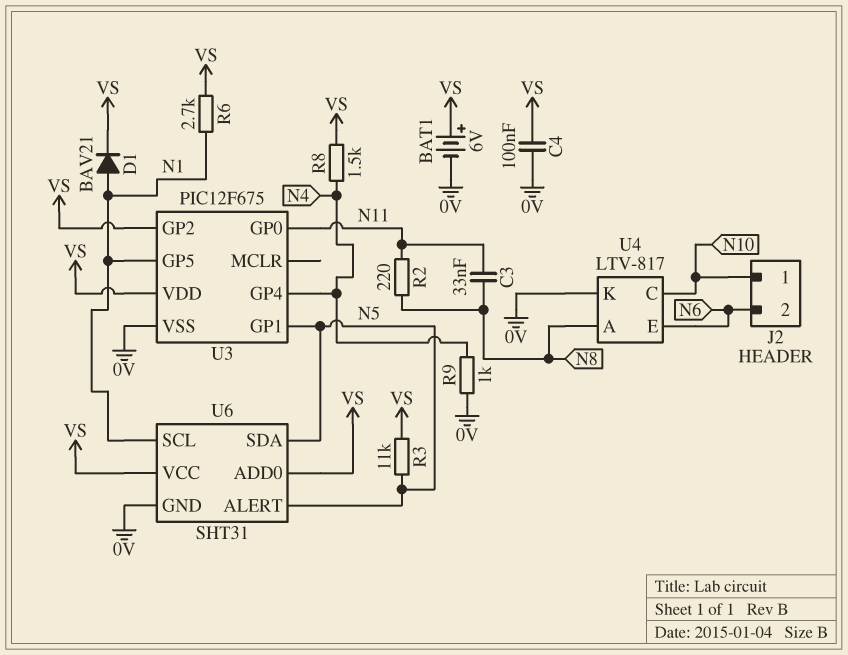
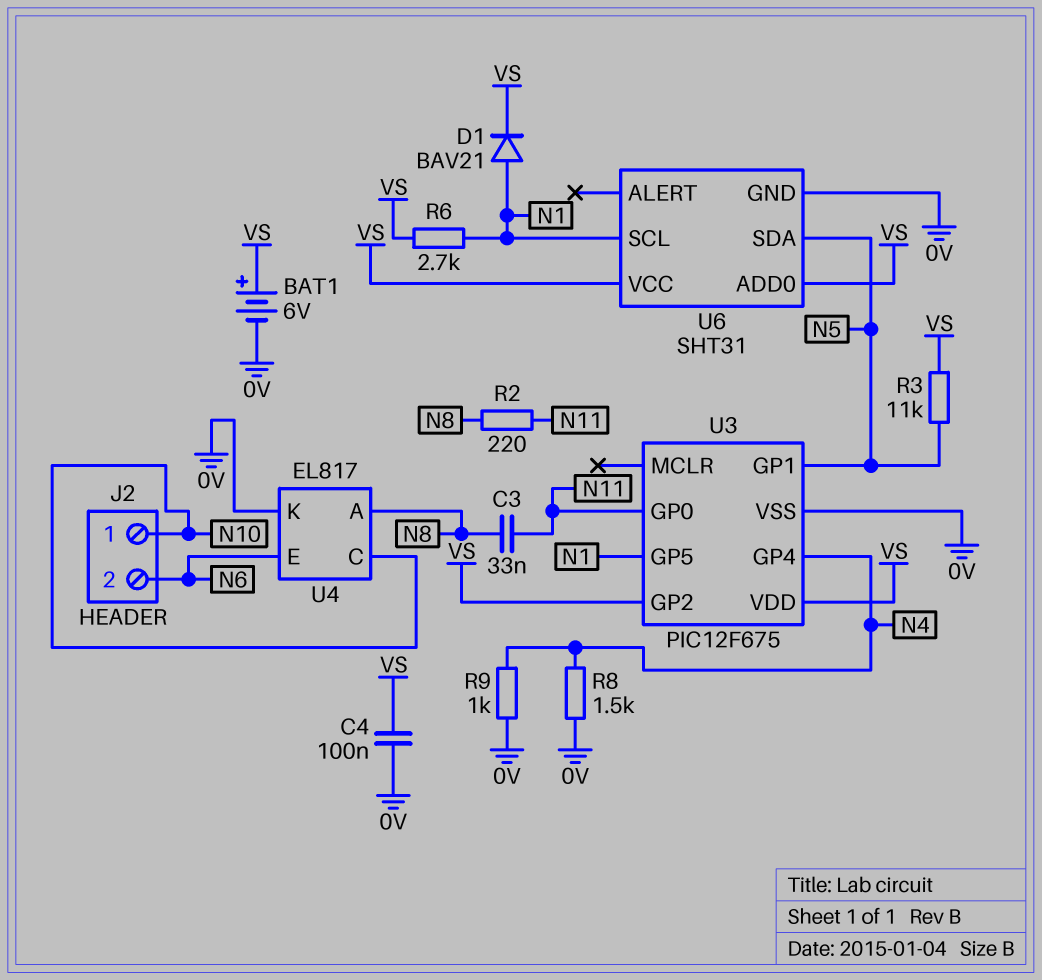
R8: 1.5k (N4, VS) -> 1.5k (0V, N4)
U4: LTV-817 -> EL817
U6 pin ALERT: N5 -> none

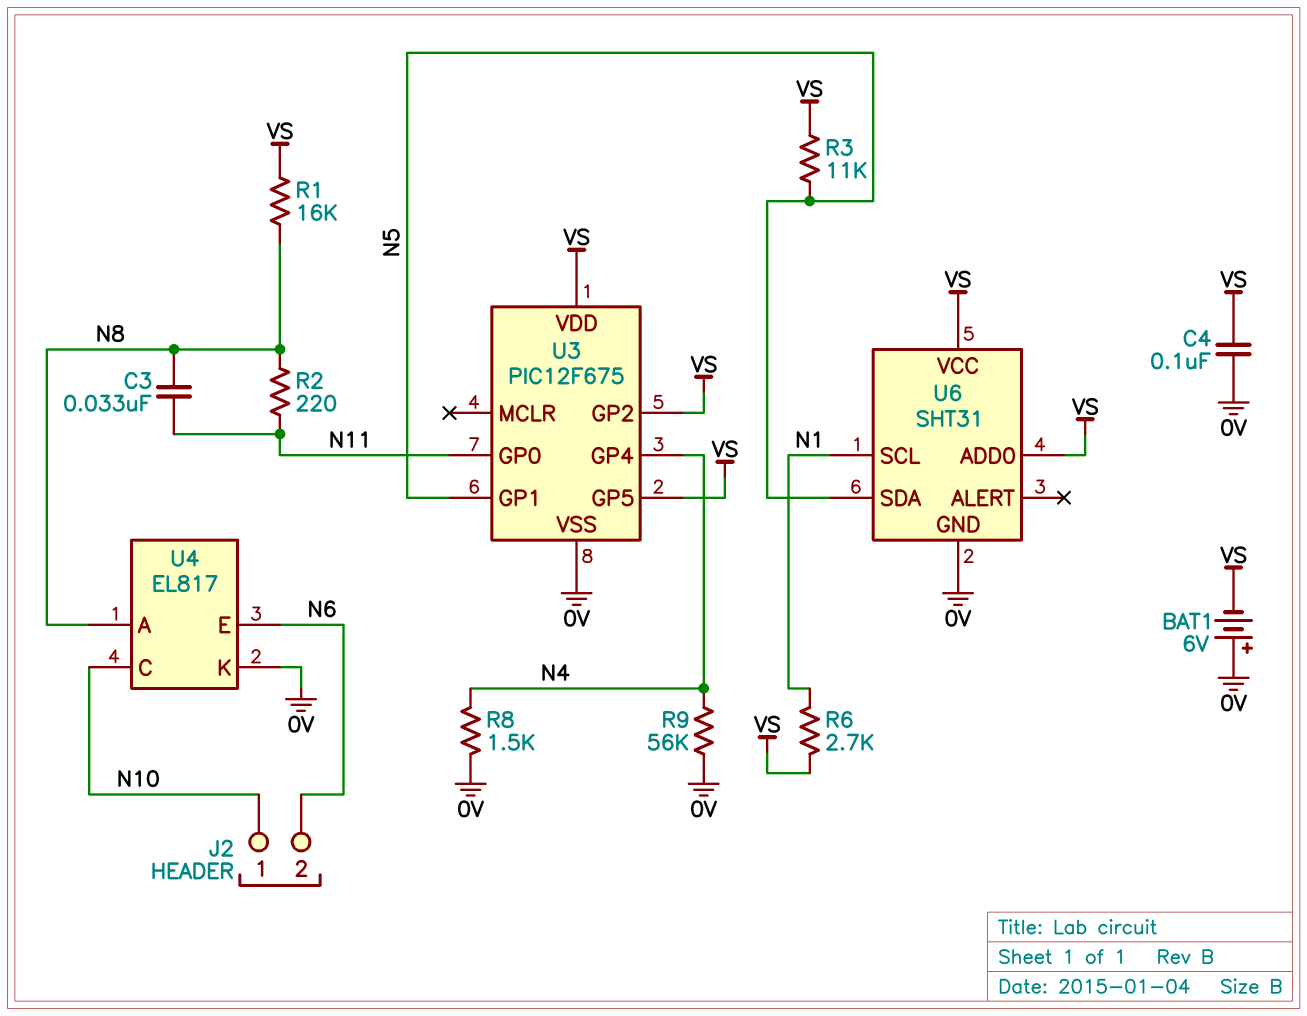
BAT1: 6V (plus VS, minus 0V) -> 6V (plus 0V, minus VS)
D1: diode BAV21 (A N1, K VS) -> none
R1: none -> 16k (N8, VS)
R9: 1k (0V, N4) -> 56k (0V, N4)
U3 pin GP5: N1 -> VS

